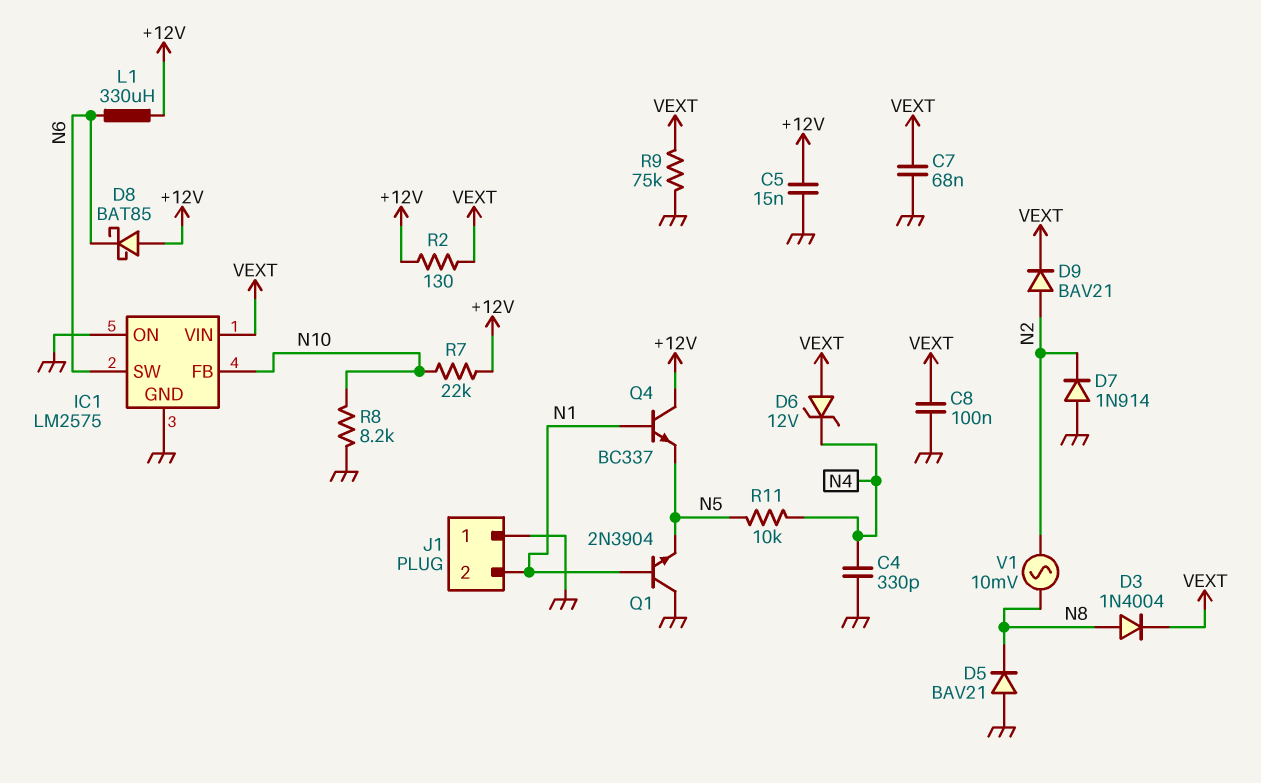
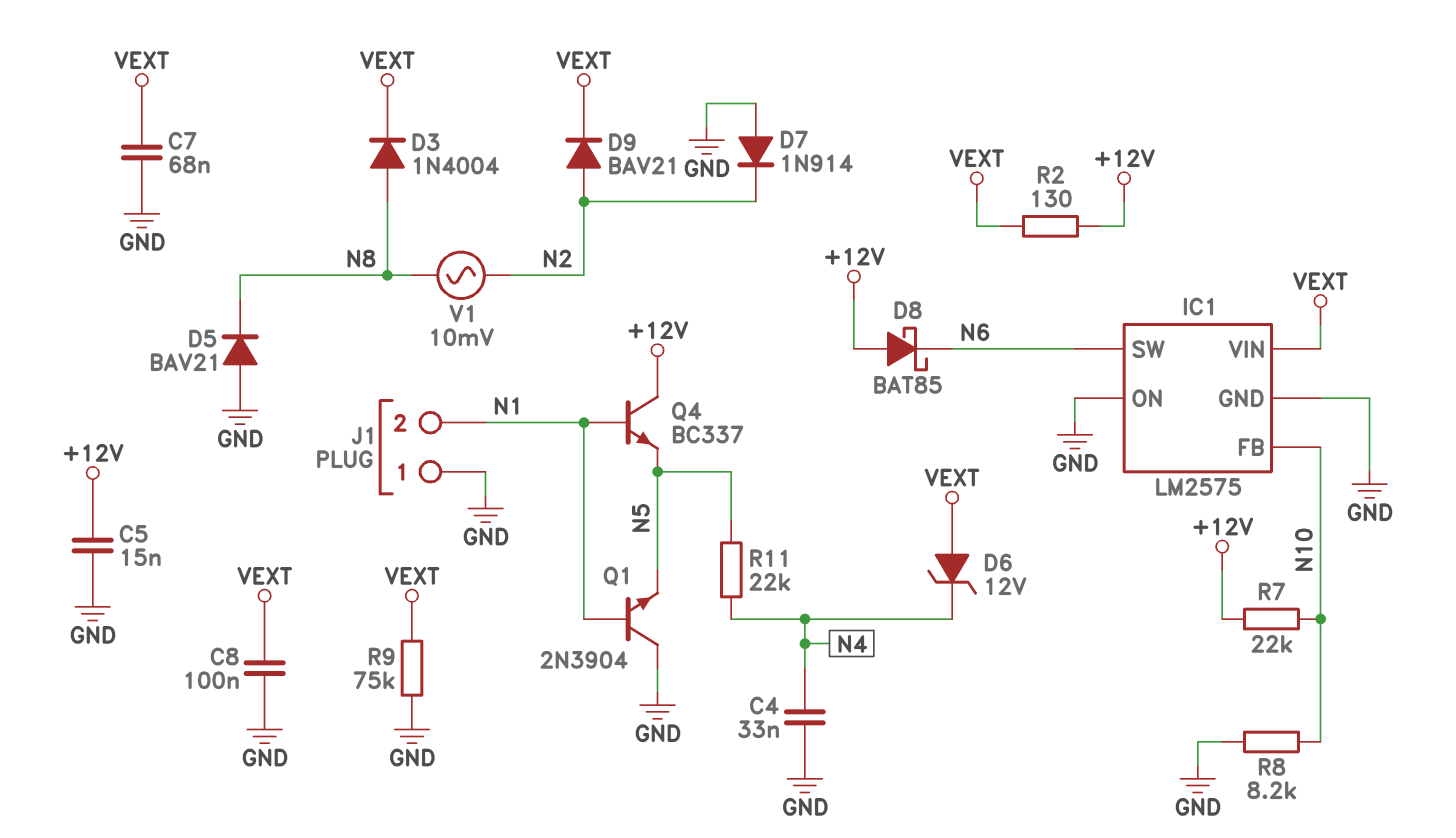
C4: 330pF (GND, N4) -> 33nF (GND, N4)
L1: 330uH (+12V, N6) -> none
R11: 10k (N4, N5) -> 22k (N4, N5)

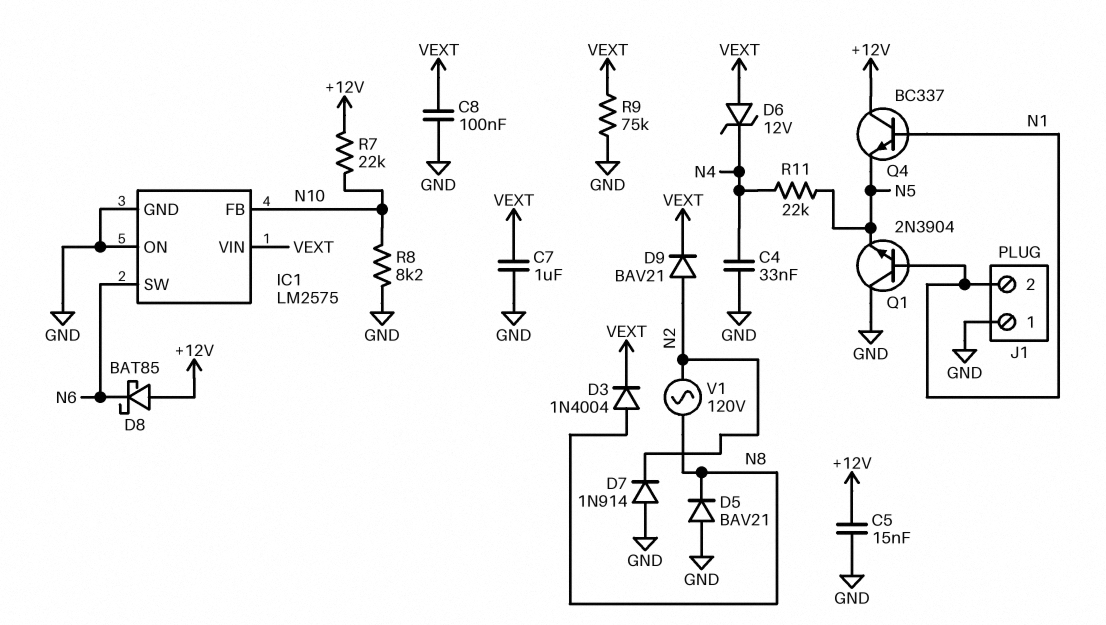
C7: 68nF (GND, VEXT) -> 1uF (GND, VEXT)
R2: 130 (+12V, VEXT) -> none
V1: AC 10mV (N2, N8) -> AC 120V (N2, N8)

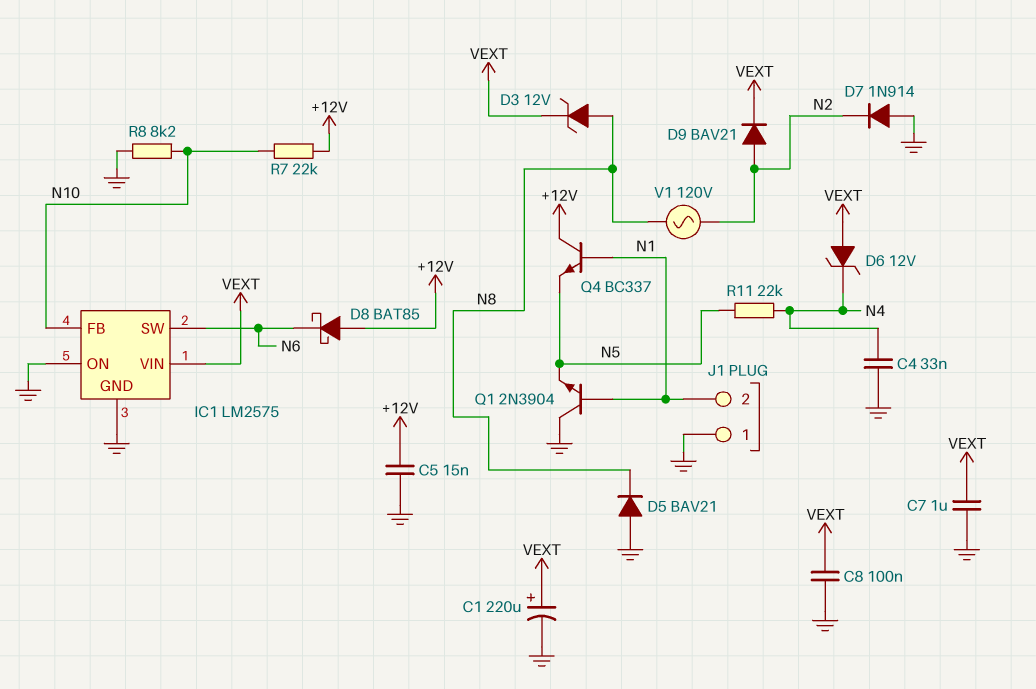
C1: none -> 220uF (plus VEXT, minus GND)
D3: diode 1N4004 (A N8, K VEXT) -> zener 12V (A N8, K VEXT)
R9: 75k (GND, VEXT) -> none

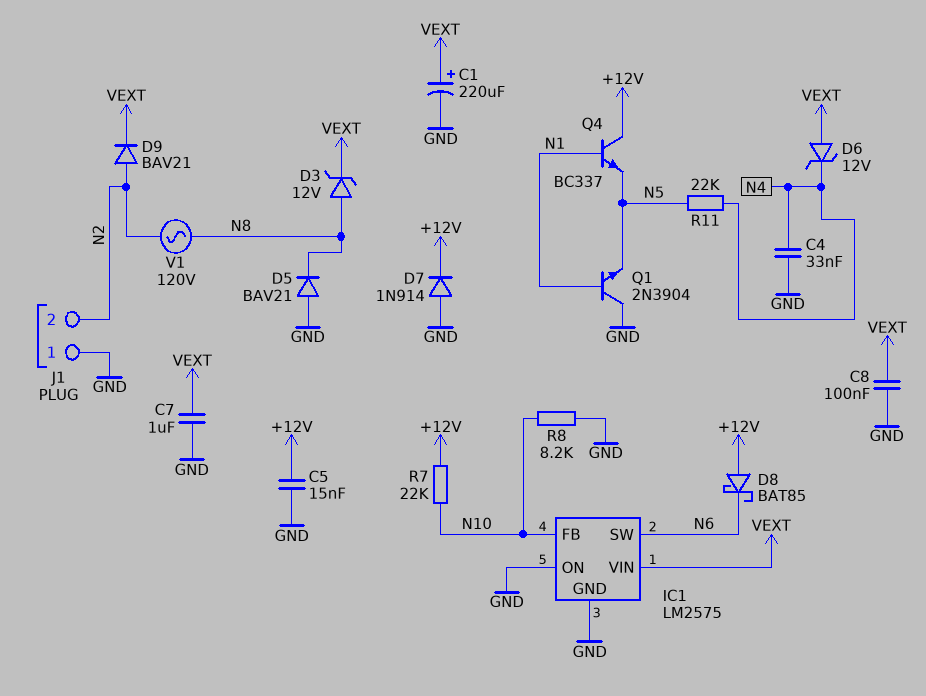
D7: diode 1N914 (A GND, K N2) -> diode 1N914 (A GND, K +12V)
J1 pin 2: N1 -> N2

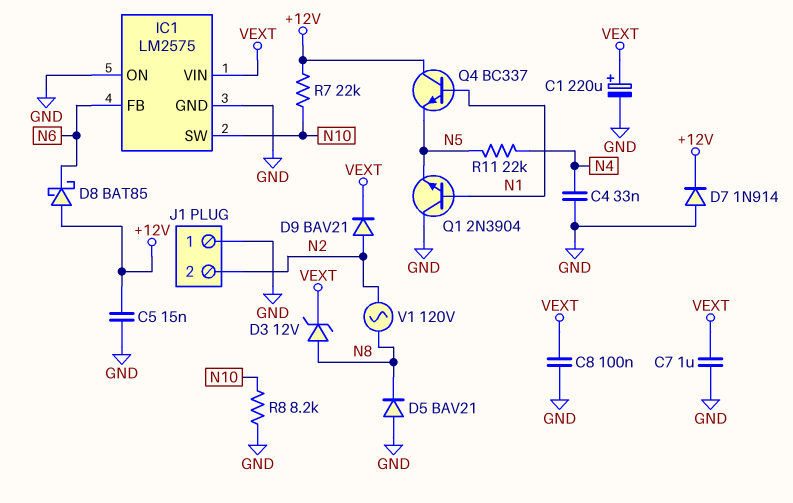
D6: zener 12V (A VEXT, K N4) -> none
IC1 pin FB: N10 -> N6
IC1 pin SW: N6 -> N10

